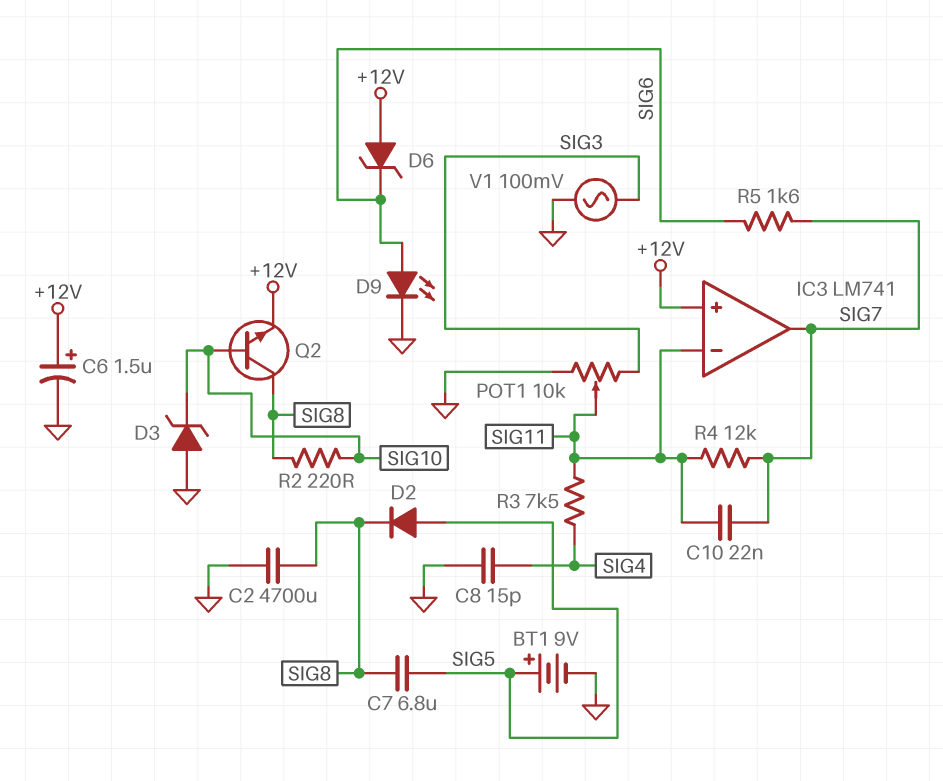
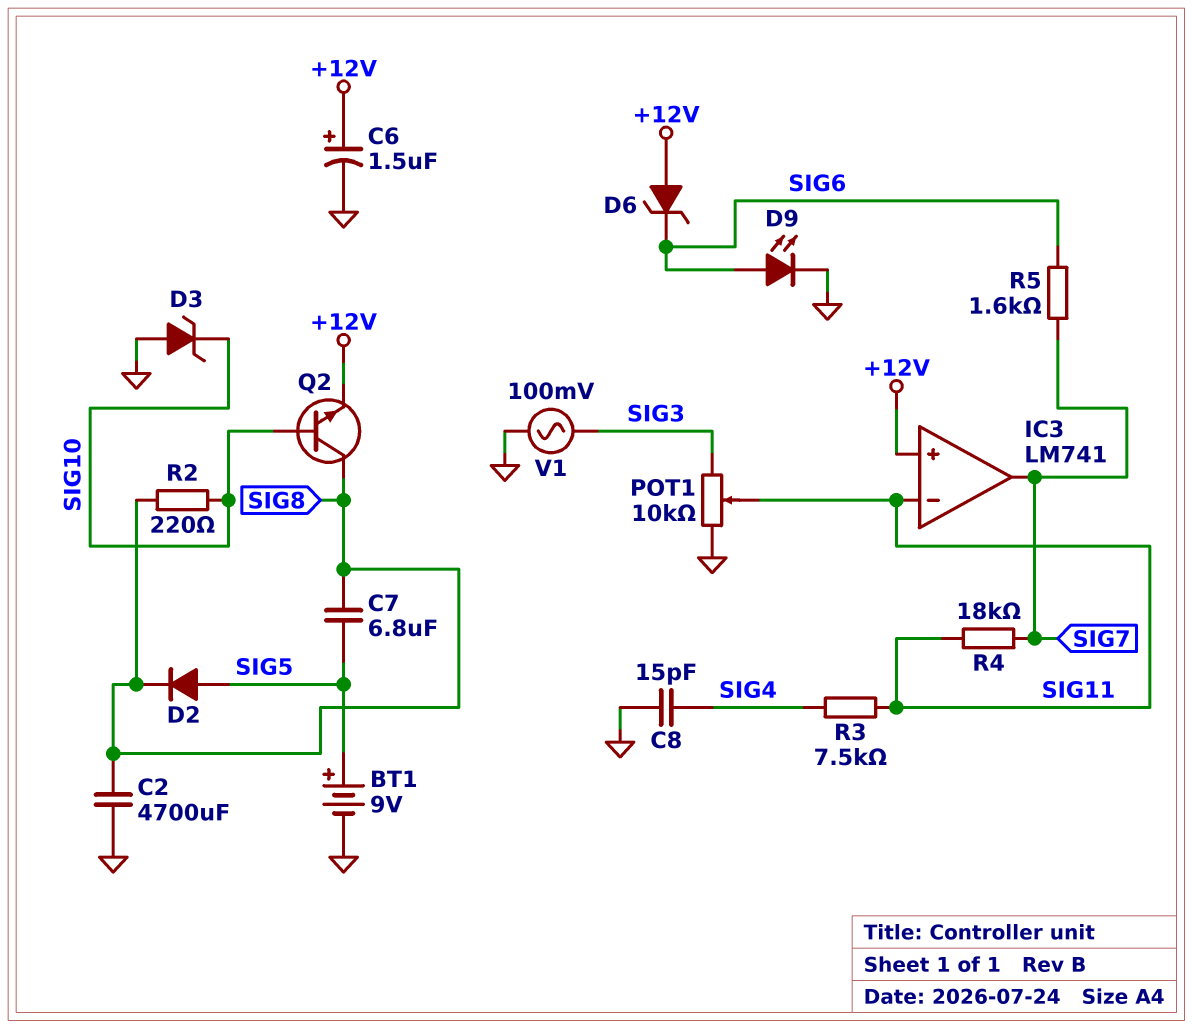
C10: 22nF (SIG7, SIG11) -> none
R4: 12k (SIG7, SIG11) -> 18k (SIG7, SIG11)

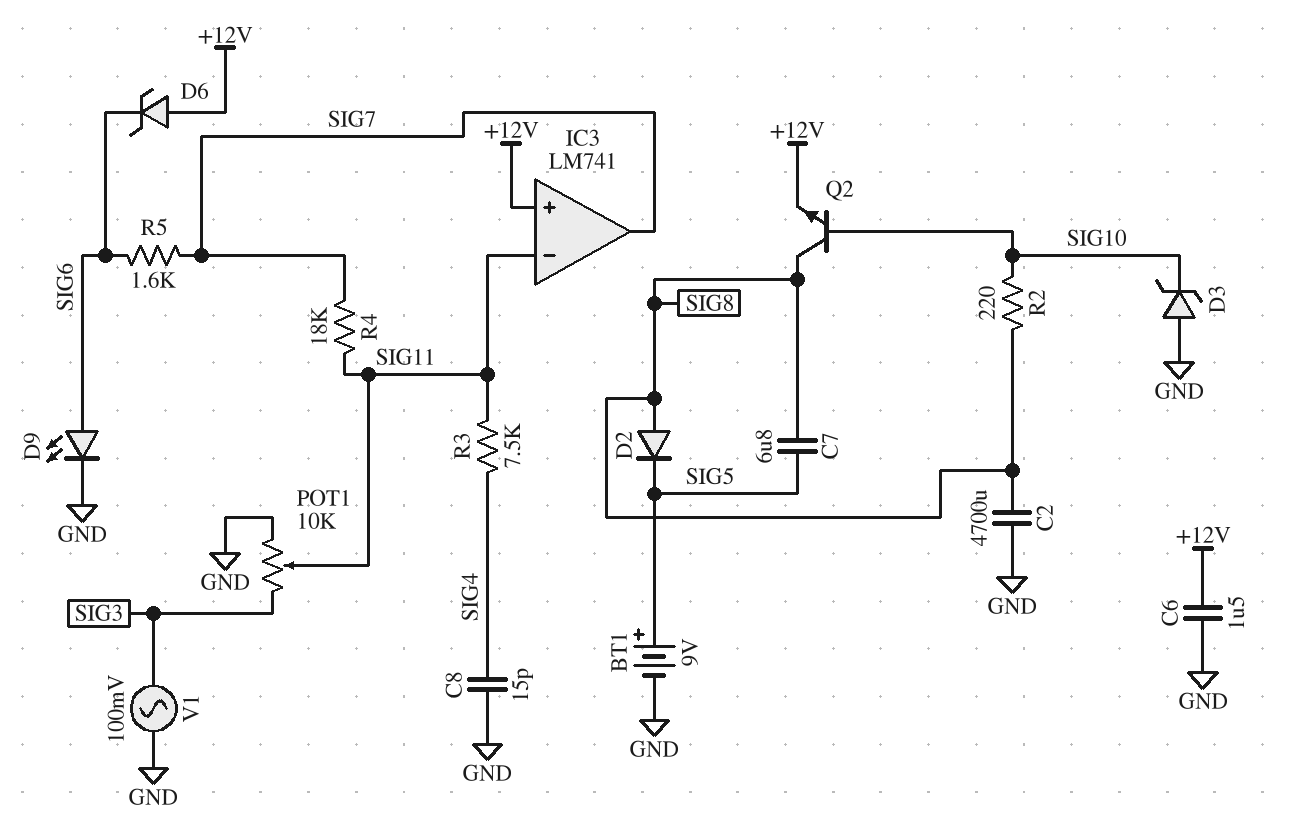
C6: 1.5uF (plus +12V, minus GND) -> 1.5uF (+12V, GND)
D2: diode (A SIG5, K SIG8) -> diode (A SIG8, K SIG5)

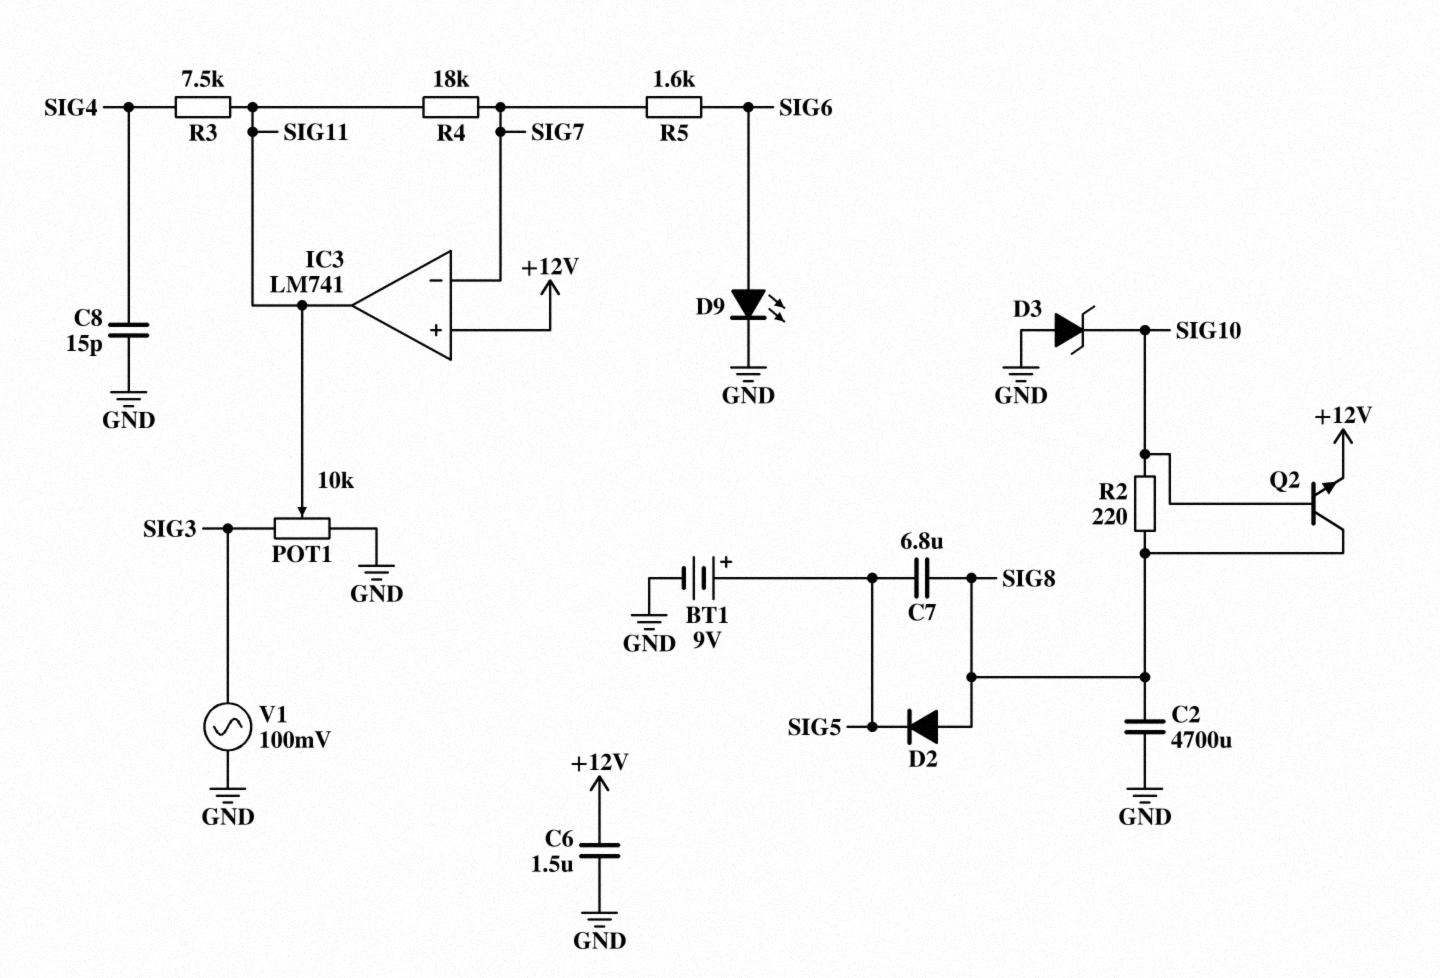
D6: zener (A +12V, K SIG6) -> none
IC3 pin in-: SIG11 -> SIG7
IC3 pin out: SIG7 -> SIG11

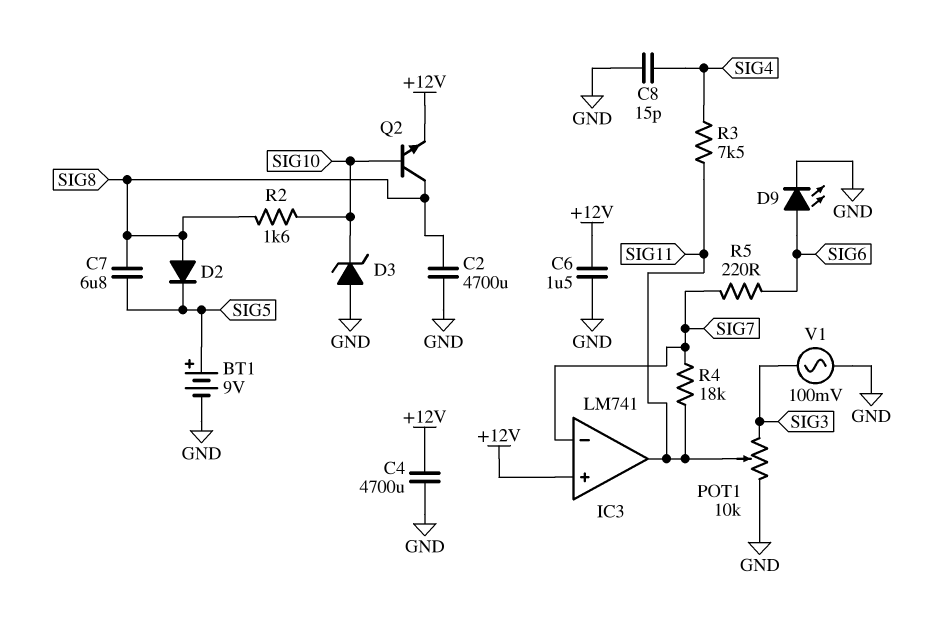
C4: none -> 4700uF (+12V, GND)
R2: 220 (SIG8, SIG10) -> 1.6k (SIG8, SIG10)
R5: 1.6k (SIG6, SIG7) -> 220 (SIG6, SIG7)

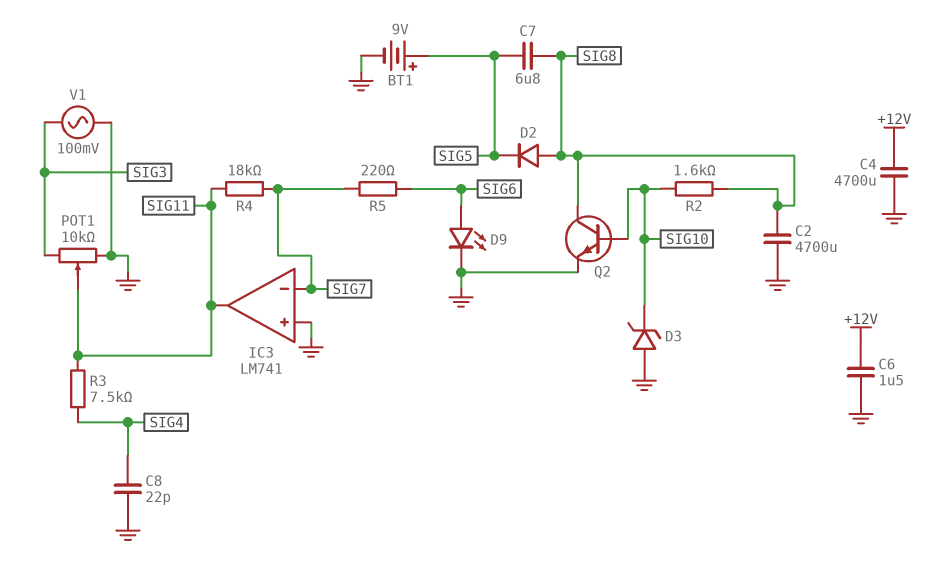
C8: 15pF (GND, SIG4) -> 22pF (GND, SIG4)
IC3 pin in+: +12V -> GND
Q2: NPN (B SIG10, C SIG8, E +12V) -> NPN (B SIG10, C SIG8, E GND)

